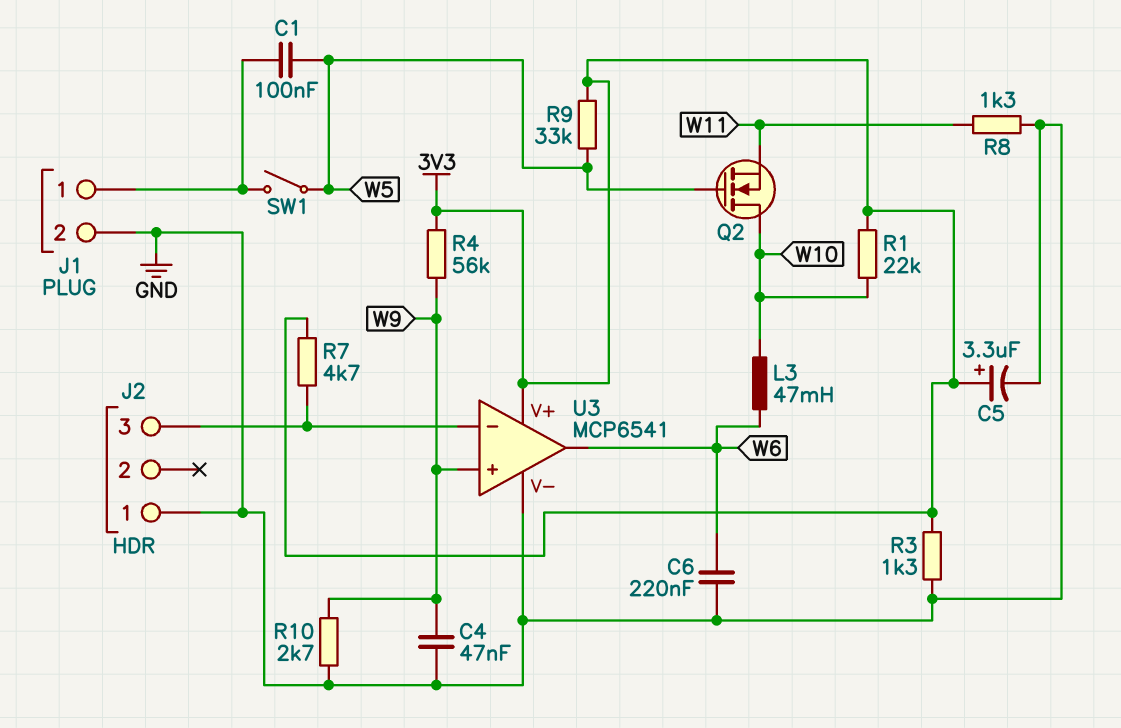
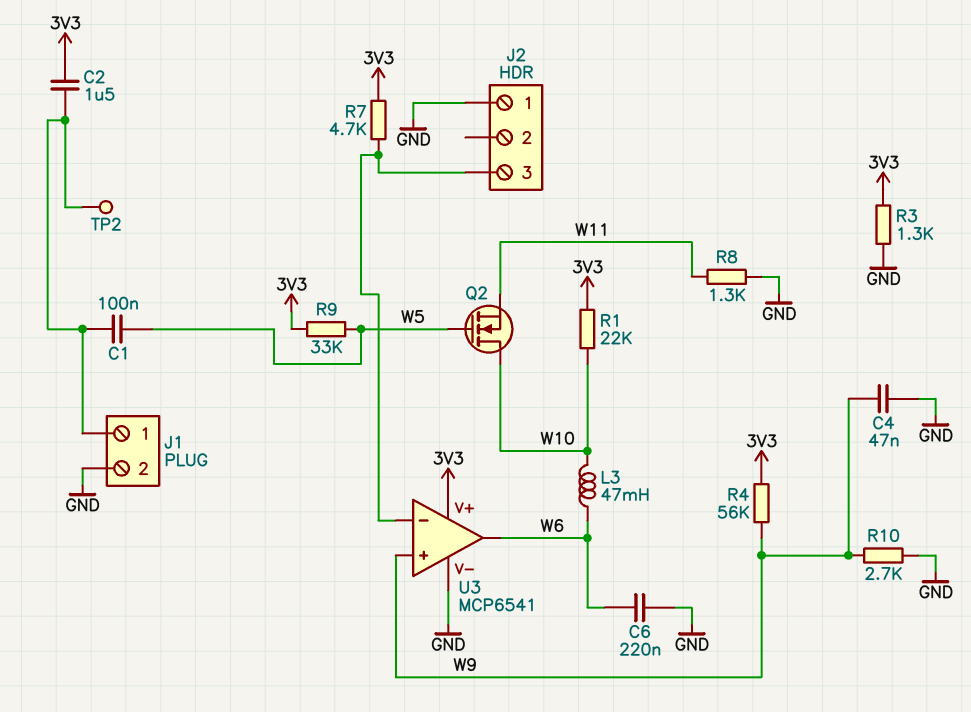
C2: none -> 1.5uF (3V3, J1/1)
C5: 3.3uF (plus 3V3, minus GND) -> none
SW1: switch (J1/1, W5) -> none
TP2: none -> test point (J1/1)

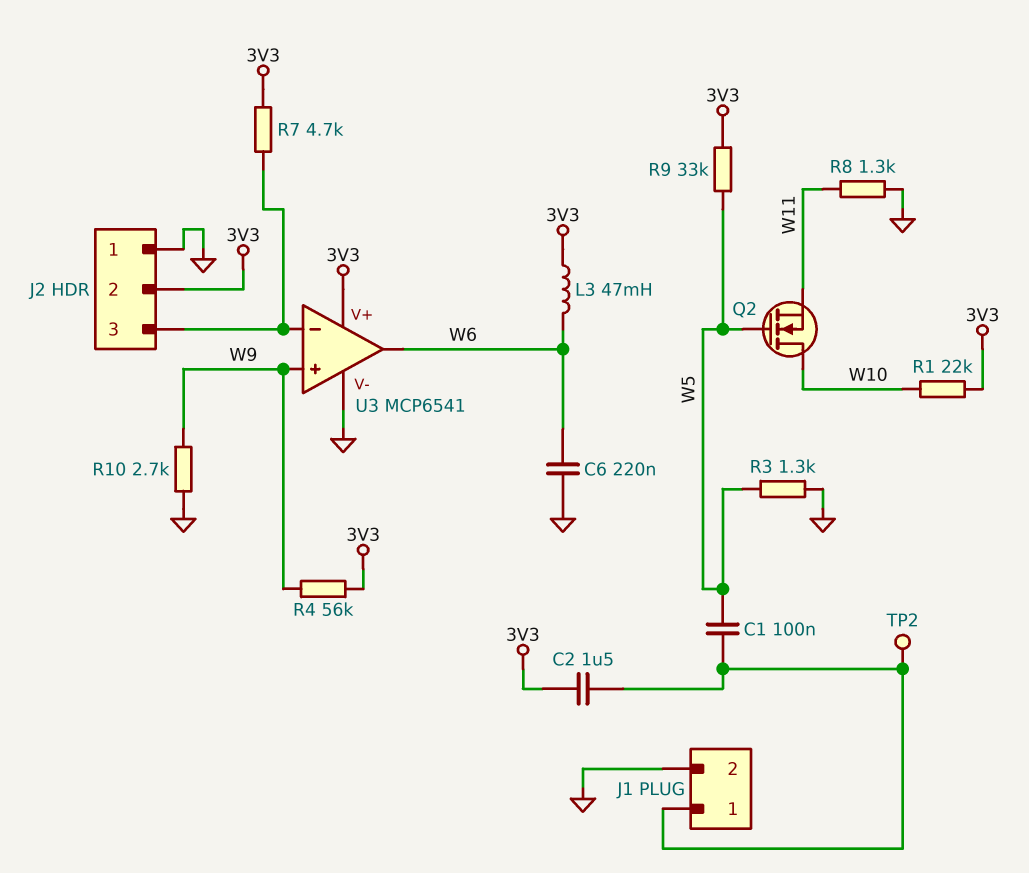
C4: 47nF (GND, W9) -> none
J2 pin 2: none -> 3V3
L3: 47mH (W6, W10) -> 47mH (3V3, W6)
R3: 1.3k (3V3, GND) -> 1.3k (GND, W5)

